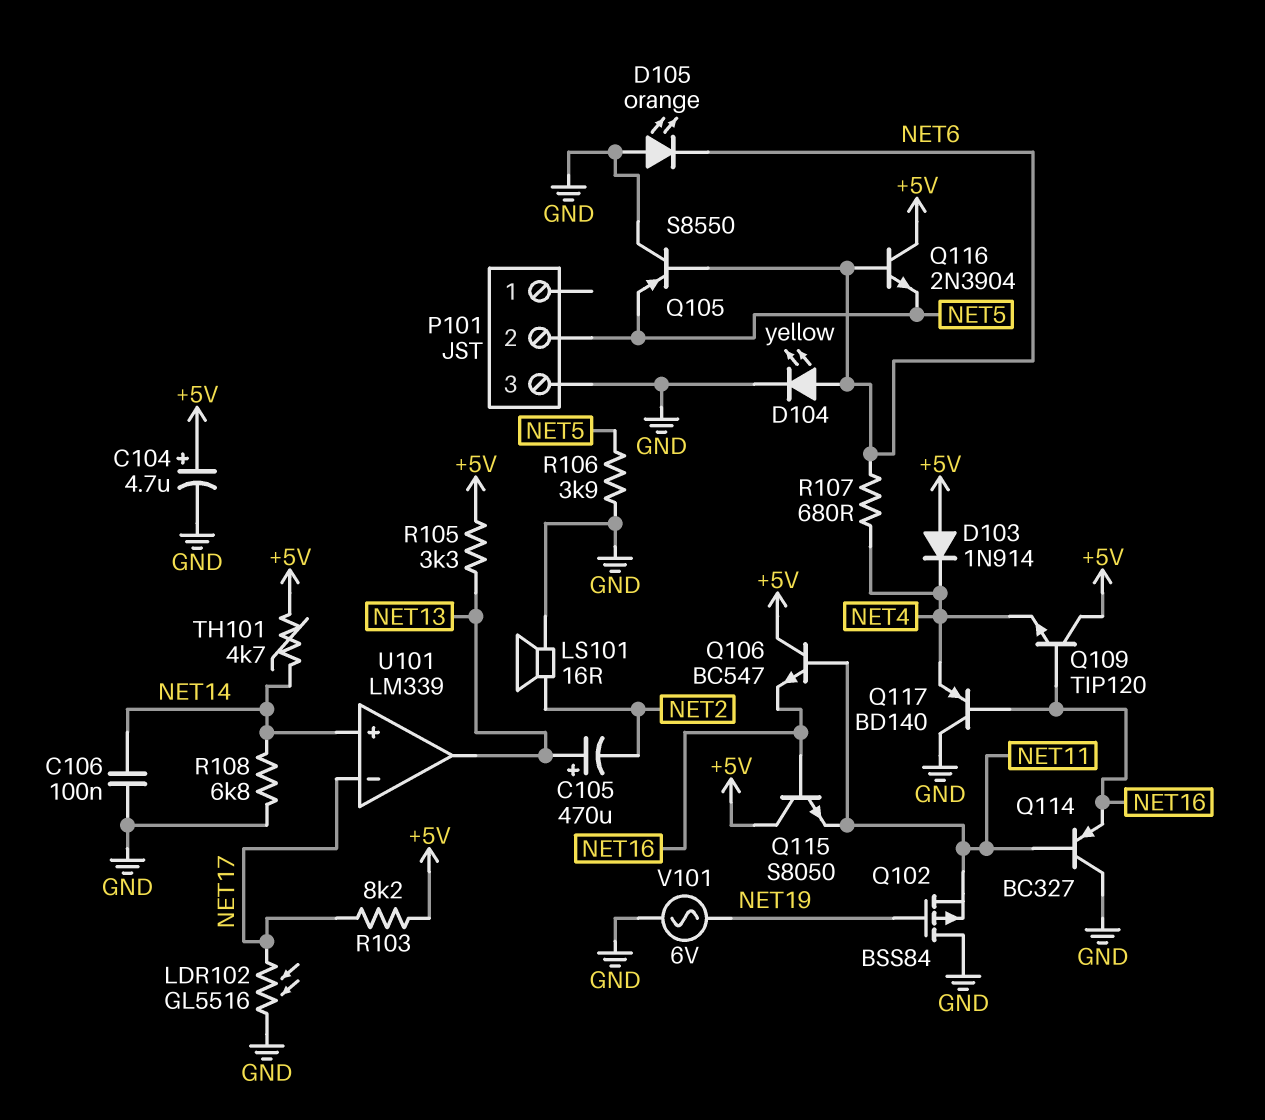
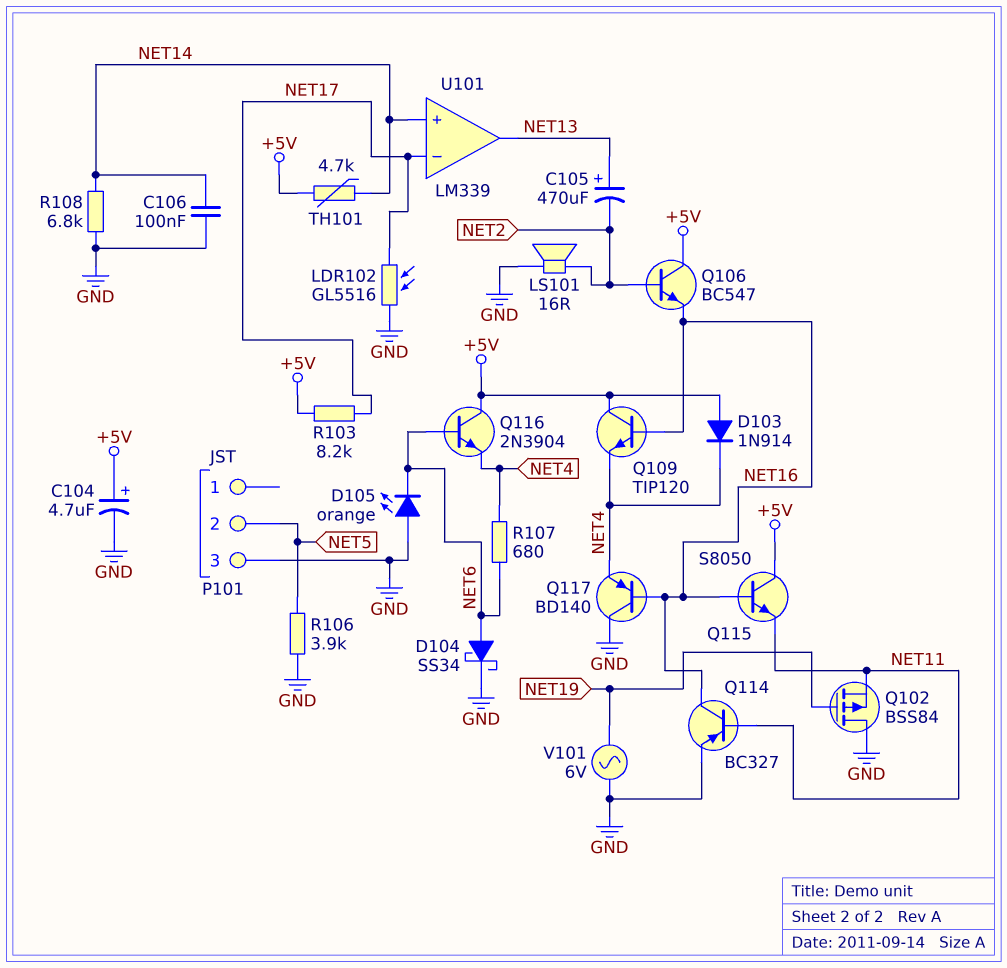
D104: LED yellow (A NET6, K GND) -> schottky SS34 (A NET6, K GND)
Q105: PNP S8550 (B NET6, C GND, E NET5) -> none
Q106: NPN BC547 (B NET11, C +5V, E NET16) -> NPN BC547 (B NET2, C +5V, E NET16)
Q114: PNP BC327 (B NET11, C GND, E NET16) -> PNP BC327 (B NET11, C NET16, E GND)
Q116: NPN 2N3904 (B NET6, C +5V, E NET5) -> NPN 2N3904 (B NET6, C +5V, E NET4)
R105: 3.3k (+5V, NET13) -> none

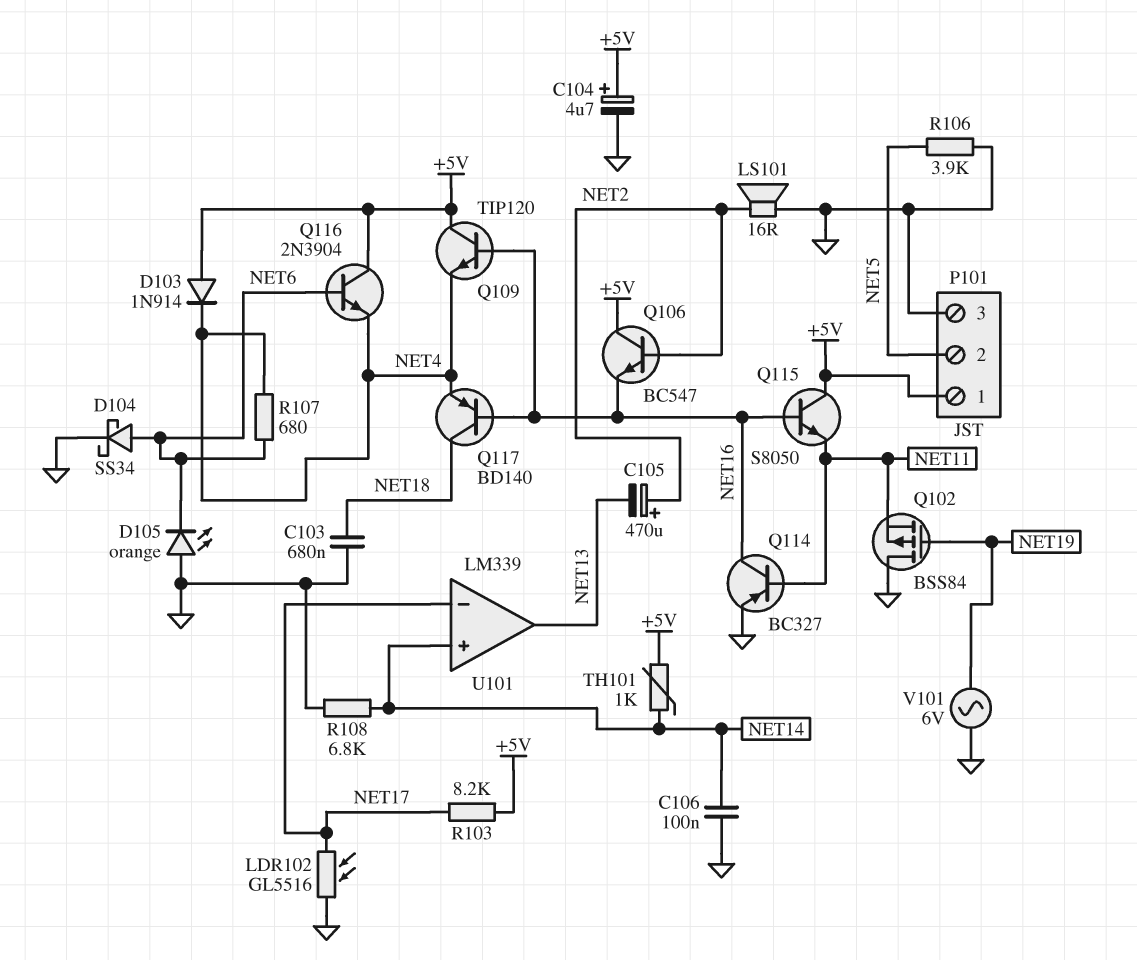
C103: none -> 680nF (GND, NET18)
C105: 470uF (plus NET13, minus NET2) -> 470uF (plus NET2, minus NET13)
P101 pin 1: none -> +5V
Q117: PNP BD140 (B NET16, C GND, E NET4) -> PNP BD140 (B NET16, C NET18, E NET4)
TH101: 4.7k (+5V, NET14) -> 1k (+5V, NET14)

